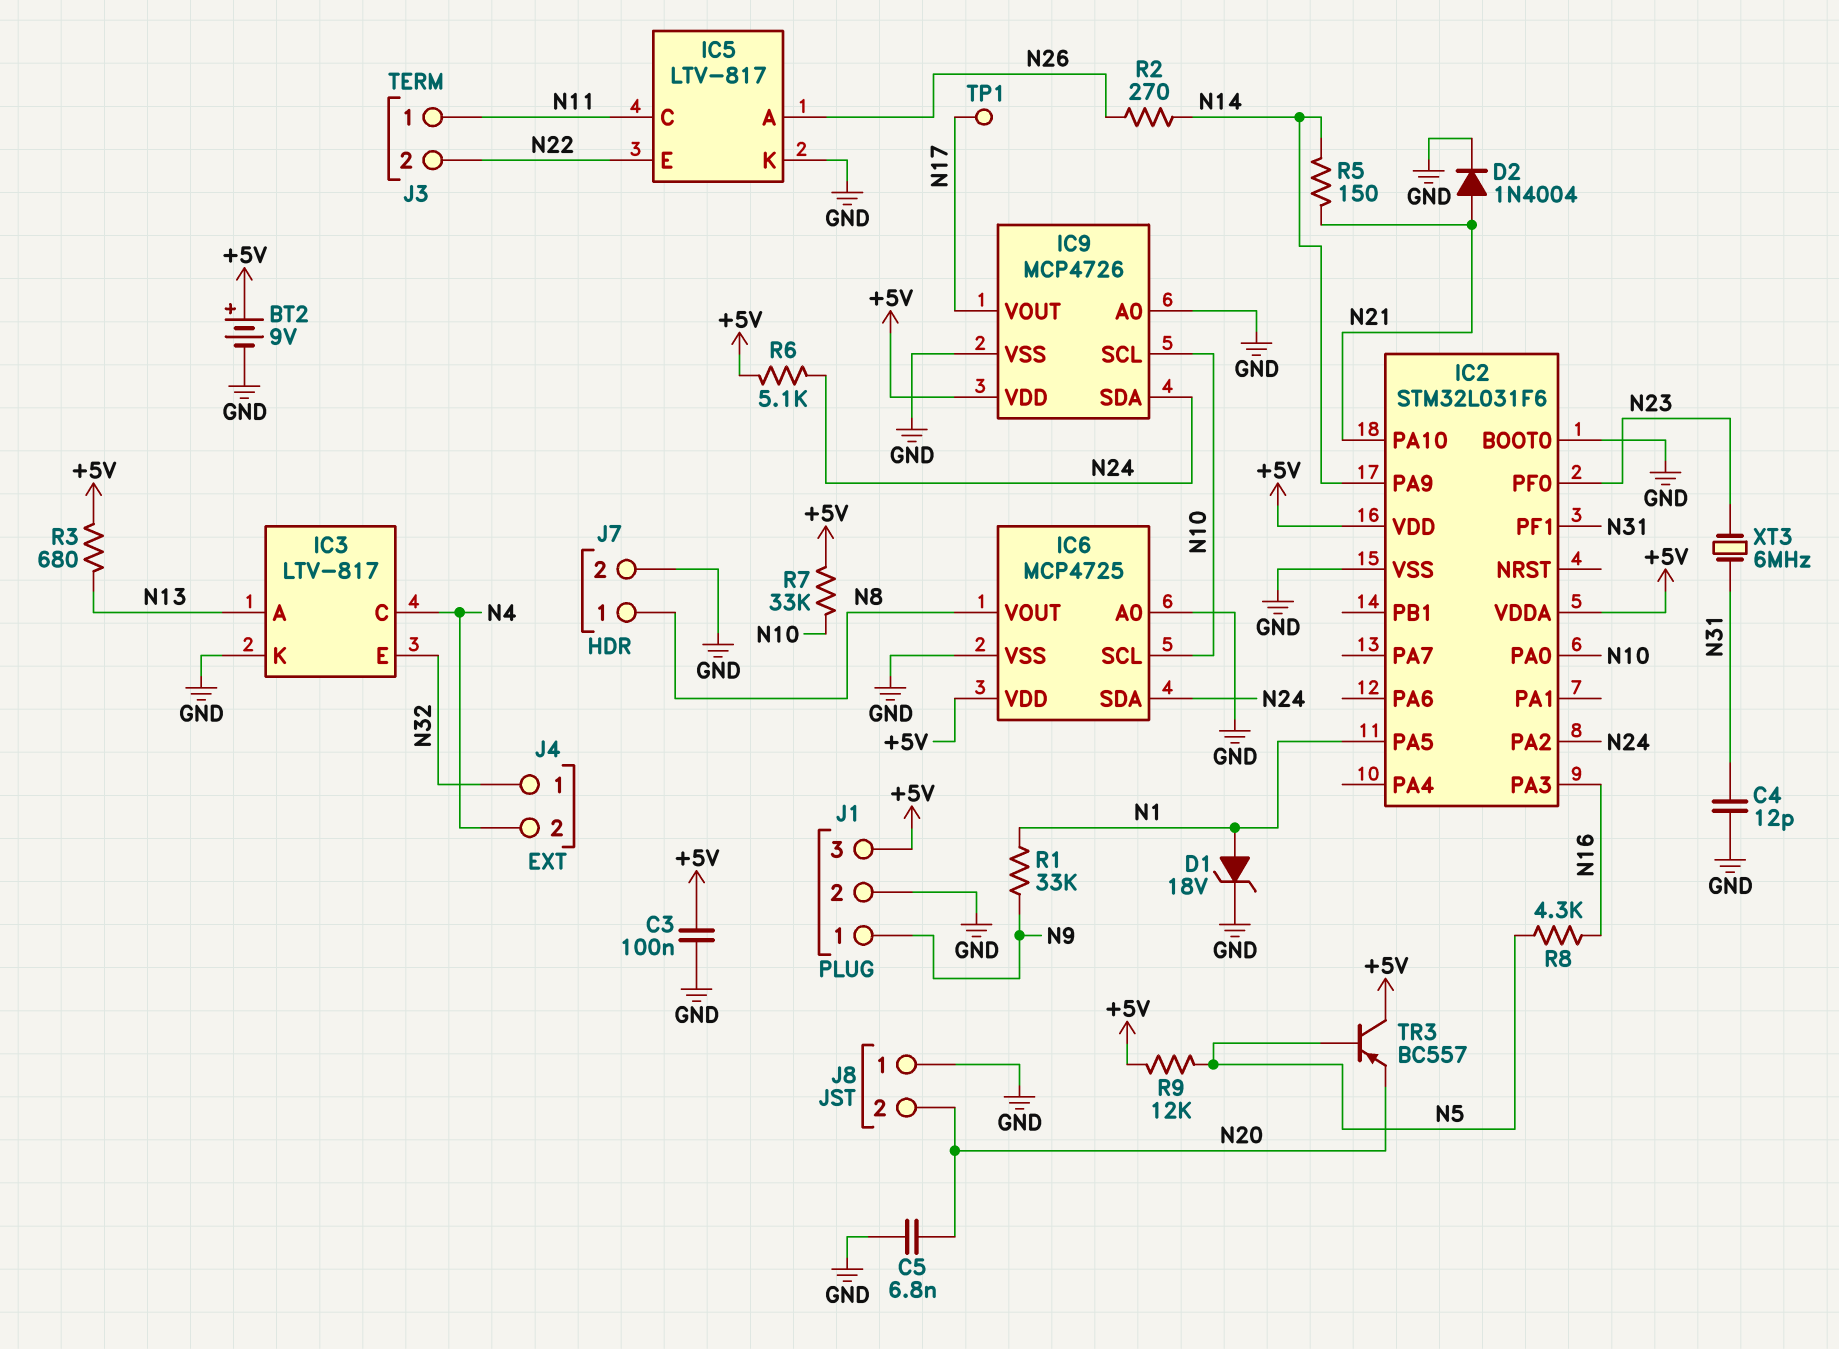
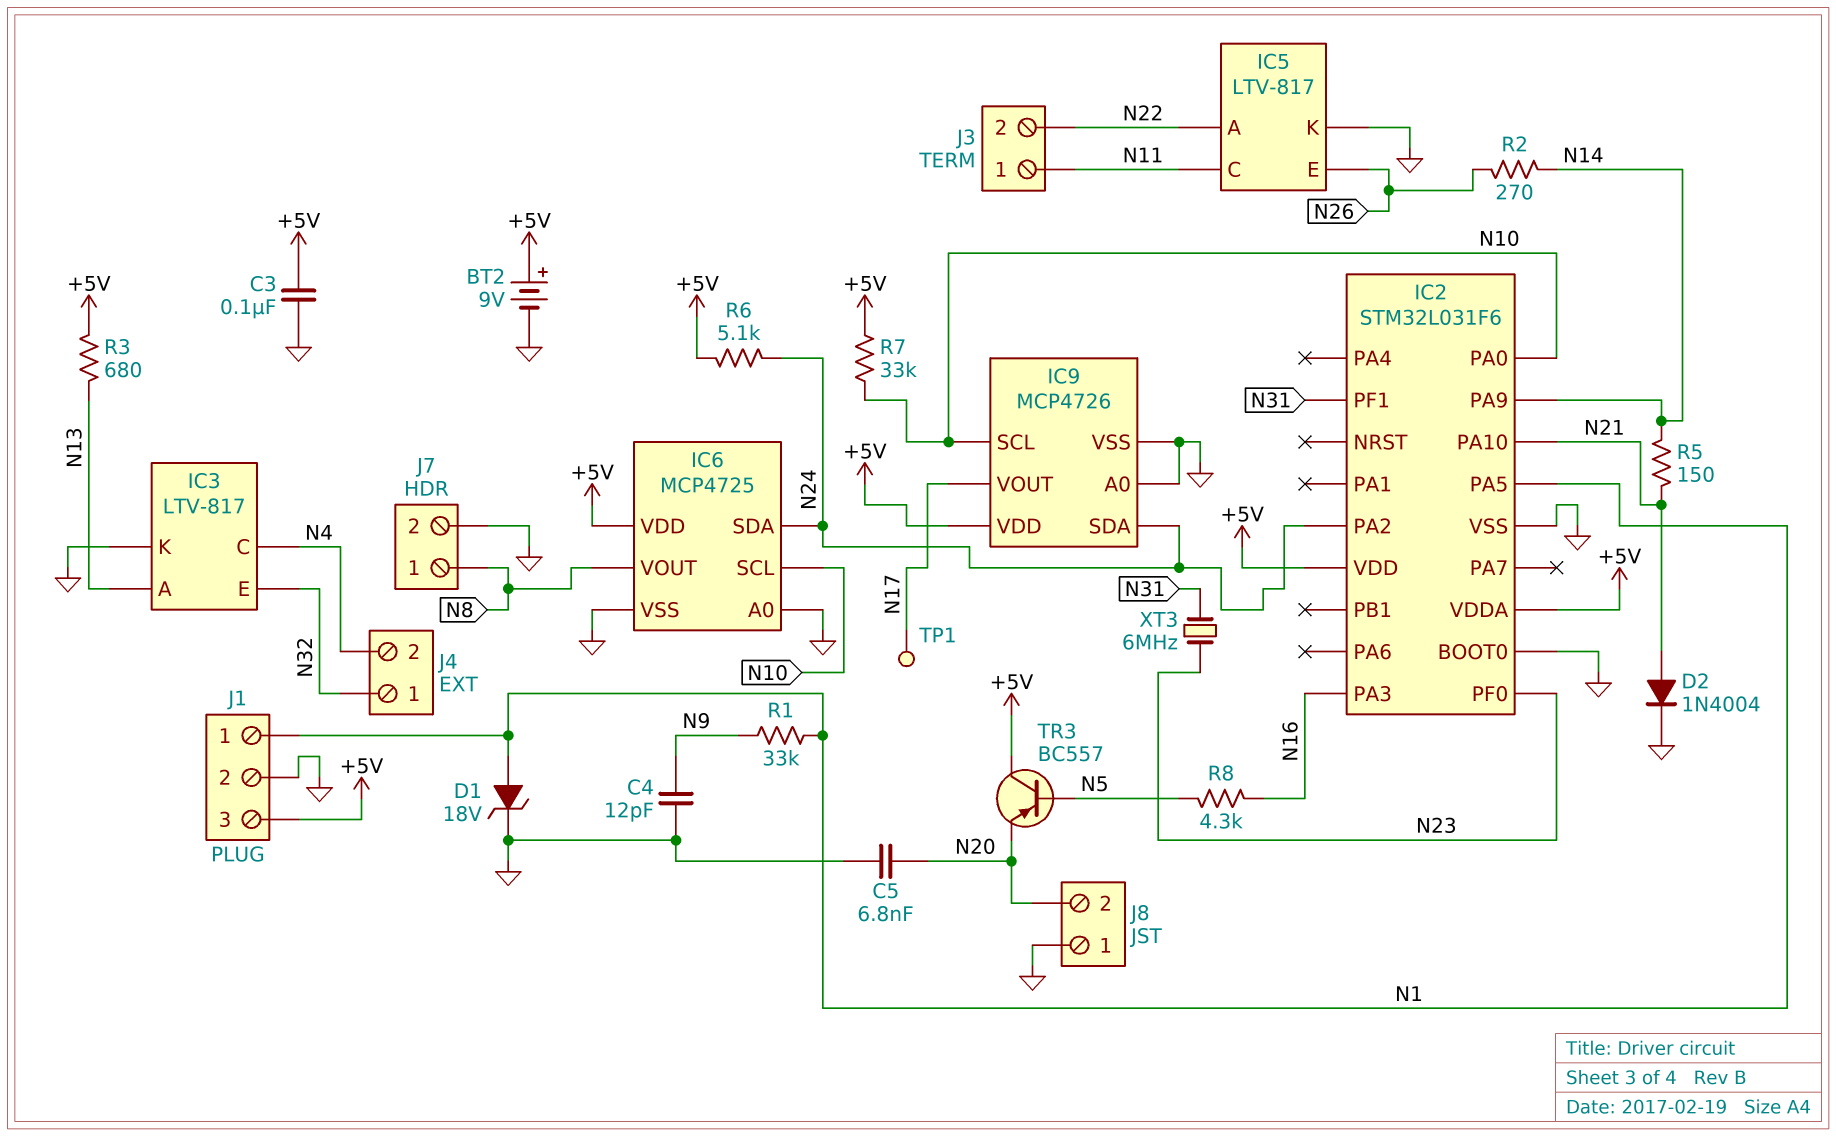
C4: 12pF (GND, N31) -> 12pF (GND, N9)
IC5 pin A: N26 -> N22
IC5 pin E: N22 -> N26
J1 pin 1: N9 -> N1
R9: 12k (+5V, N5) -> none

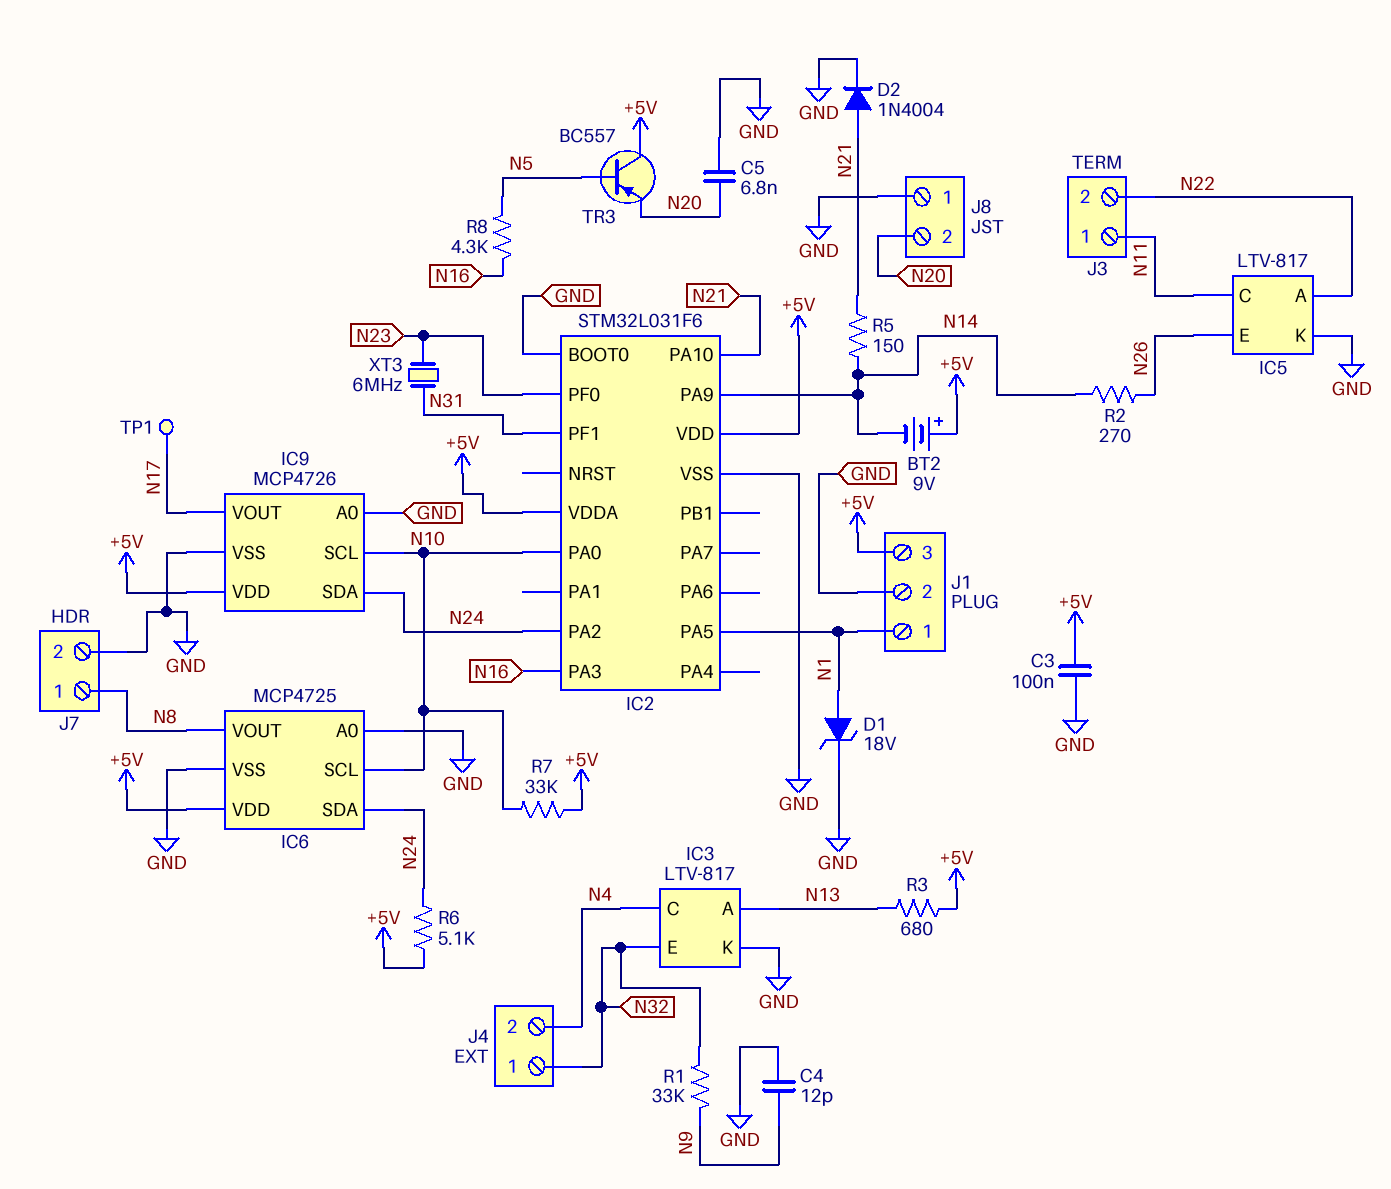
BT2: 9V (plus +5V, minus GND) -> 9V (plus +5V, minus N14)
R1: 33k (N1, N9) -> 33k (N9, N32)

